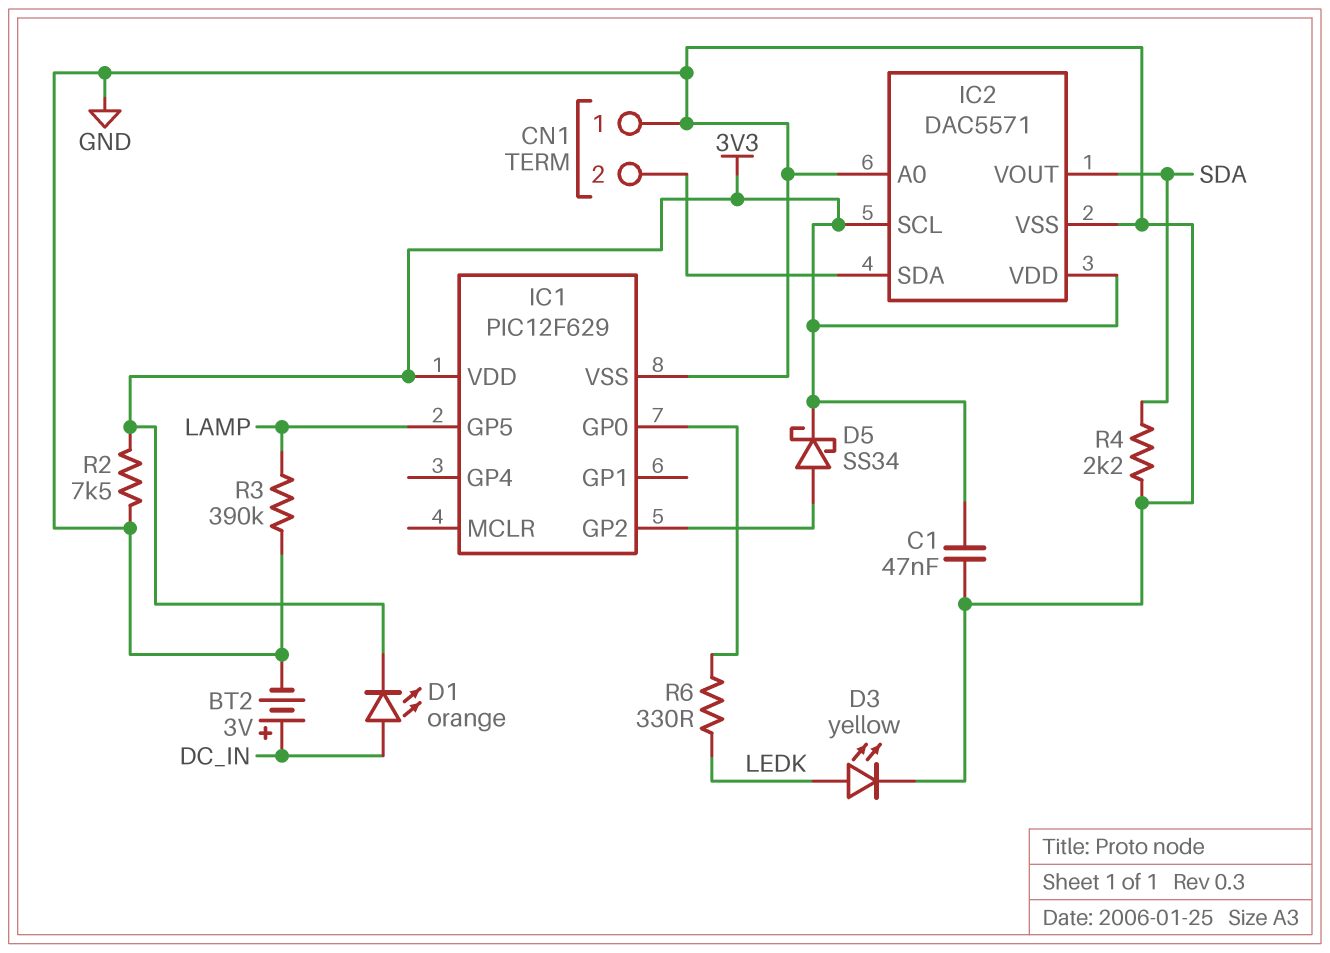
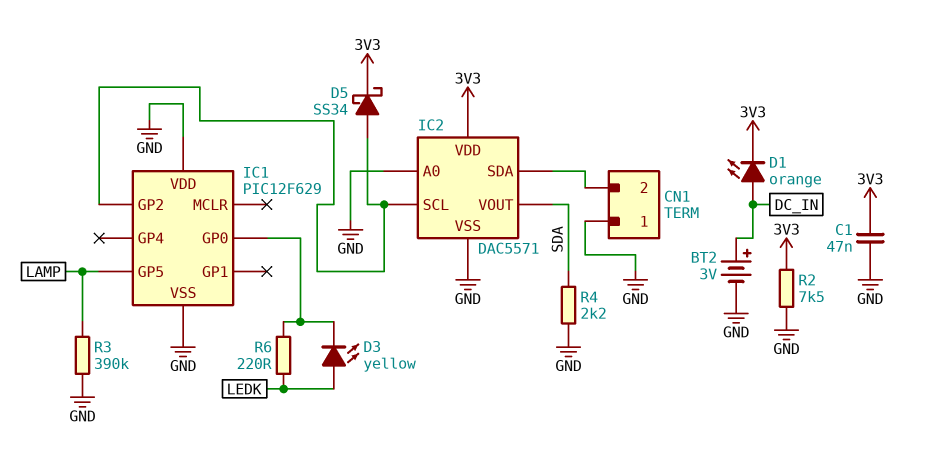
D3: LED yellow (A LEDK, K GND) -> LED yellow (A LEDK, K IC1/GP0)
IC1 pin VDD: 3V3 -> GND
IC2 pin SCL: 3V3 -> IC1/GP2
R6: 330 (IC1/GP0, LEDK) -> 220 (IC1/GP0, LEDK)

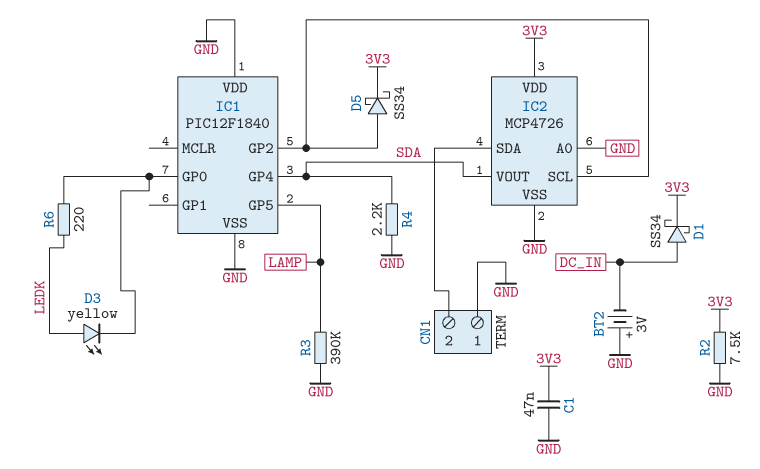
BT2: 3V (plus DC_IN, minus GND) -> 3V (plus GND, minus DC_IN)
D1: LED orange (A DC_IN, K 3V3) -> schottky SS34 (A DC_IN, K 3V3)
IC1: PIC12F629 -> PIC12F1840
IC1 pin GP4: none -> SDA
IC2: DAC5571 -> MCP4726

